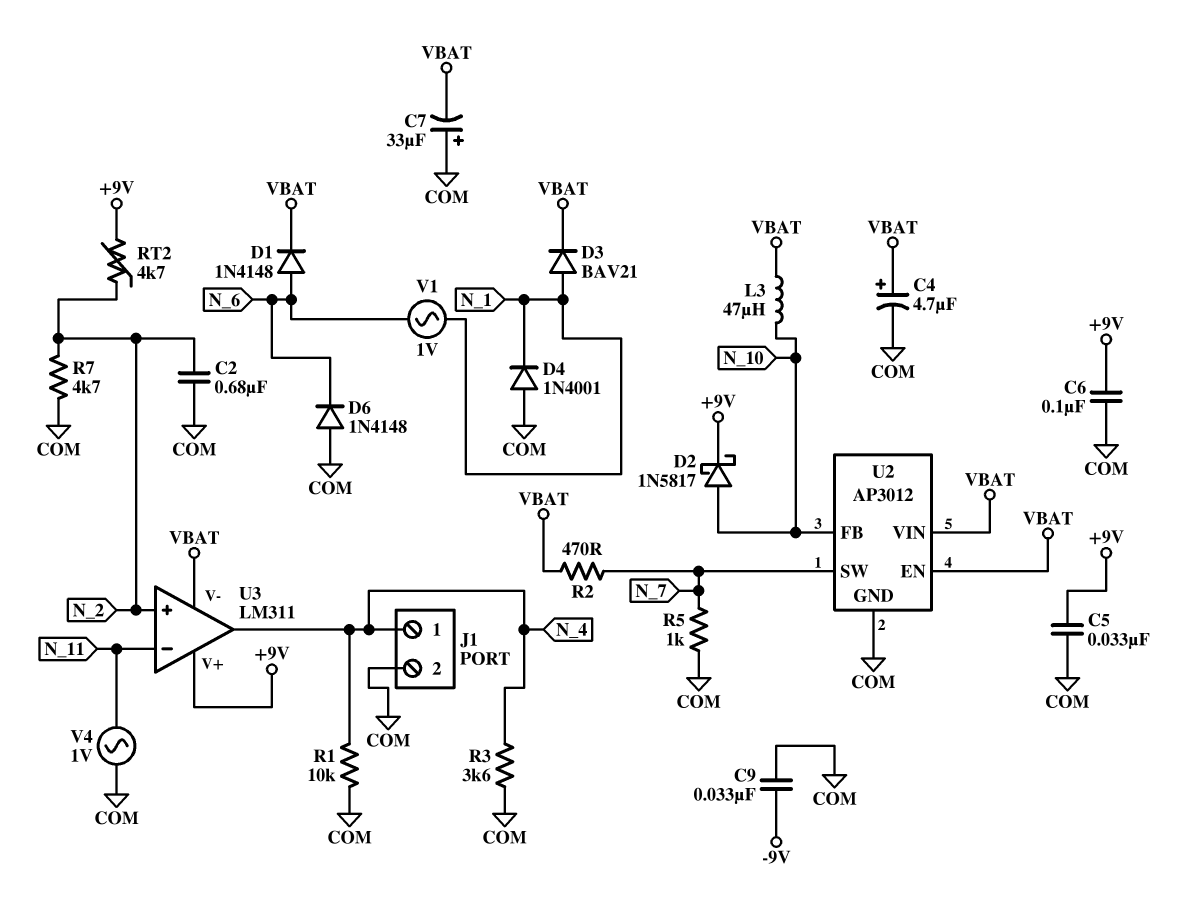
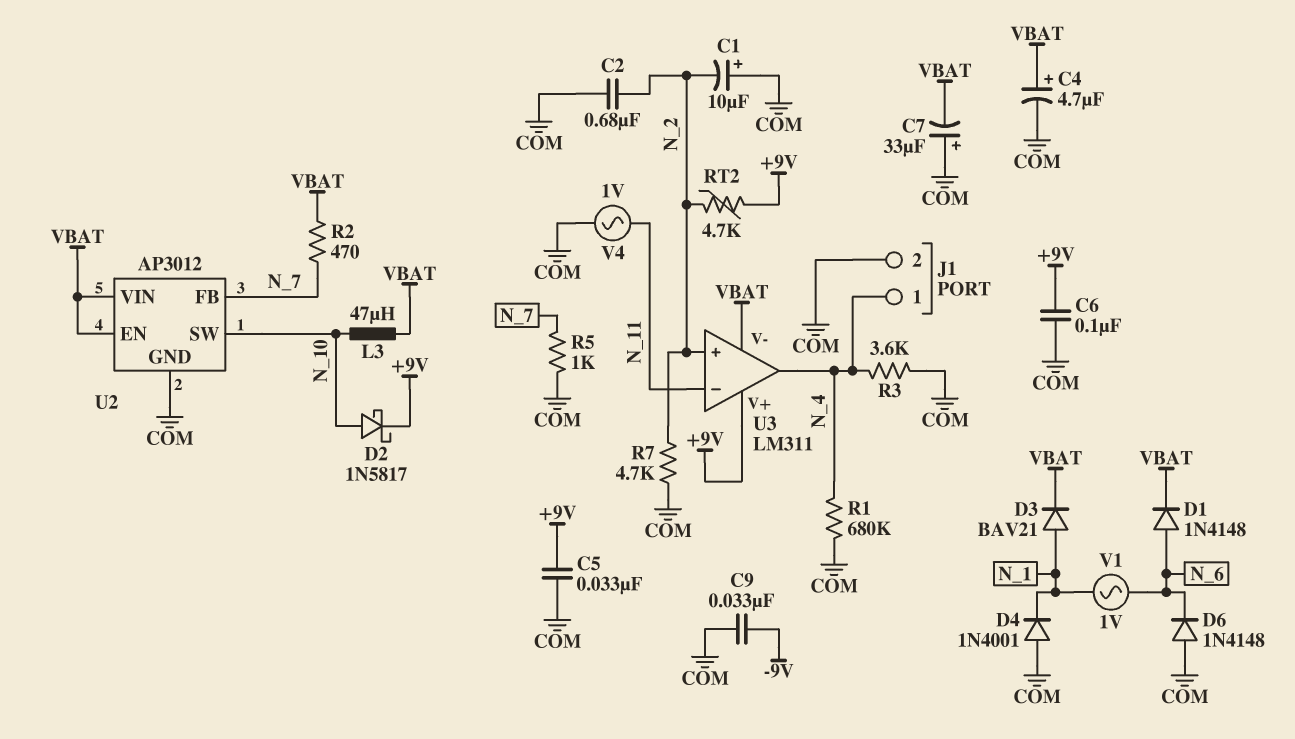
C1: none -> 10uF (plus COM, minus N_2)
R1: 10k (COM, N_4) -> 680k (COM, N_4)
U2 pin FB: N_10 -> N_7
U2 pin SW: N_7 -> N_10

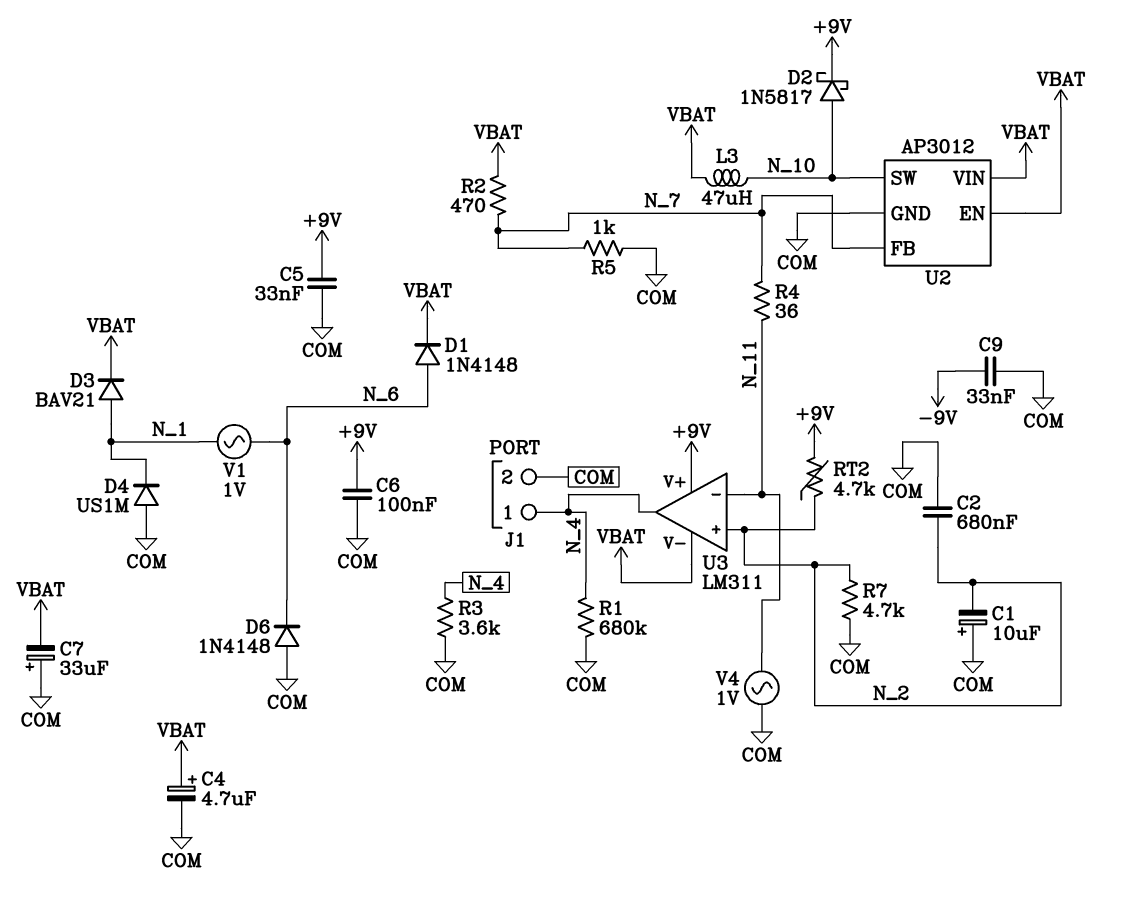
D4: diode 1N4001 (A COM, K N_1) -> diode US1M (A COM, K N_1)
R4: none -> 36 (N_7, N_11)

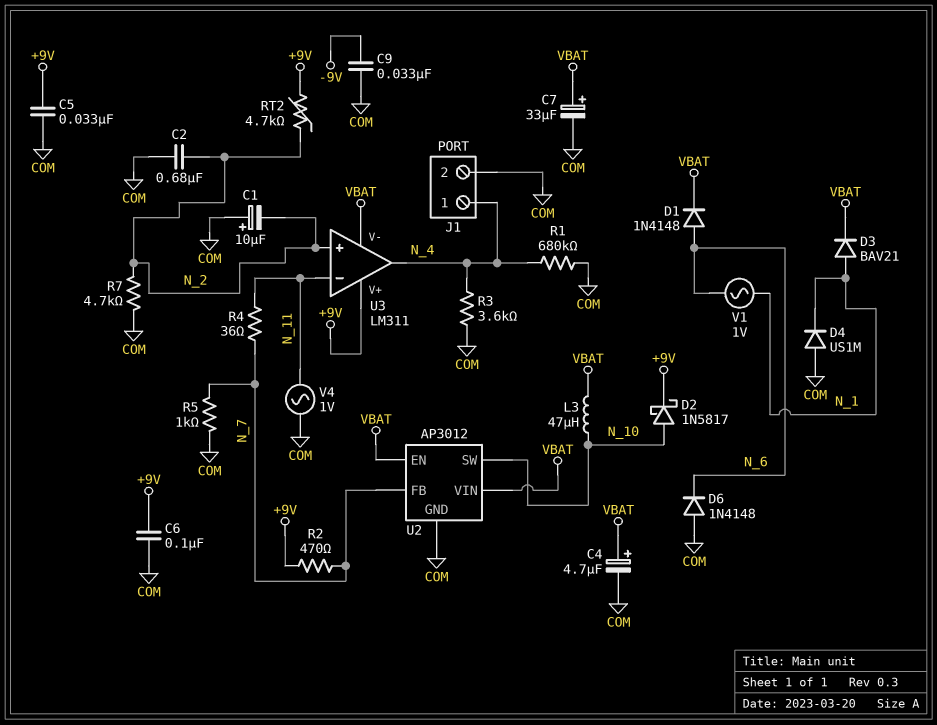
C7: 33uF (plus COM, minus VBAT) -> 33uF (plus VBAT, minus COM)
R2: 470 (N_7, VBAT) -> 470 (+9V, N_7)

